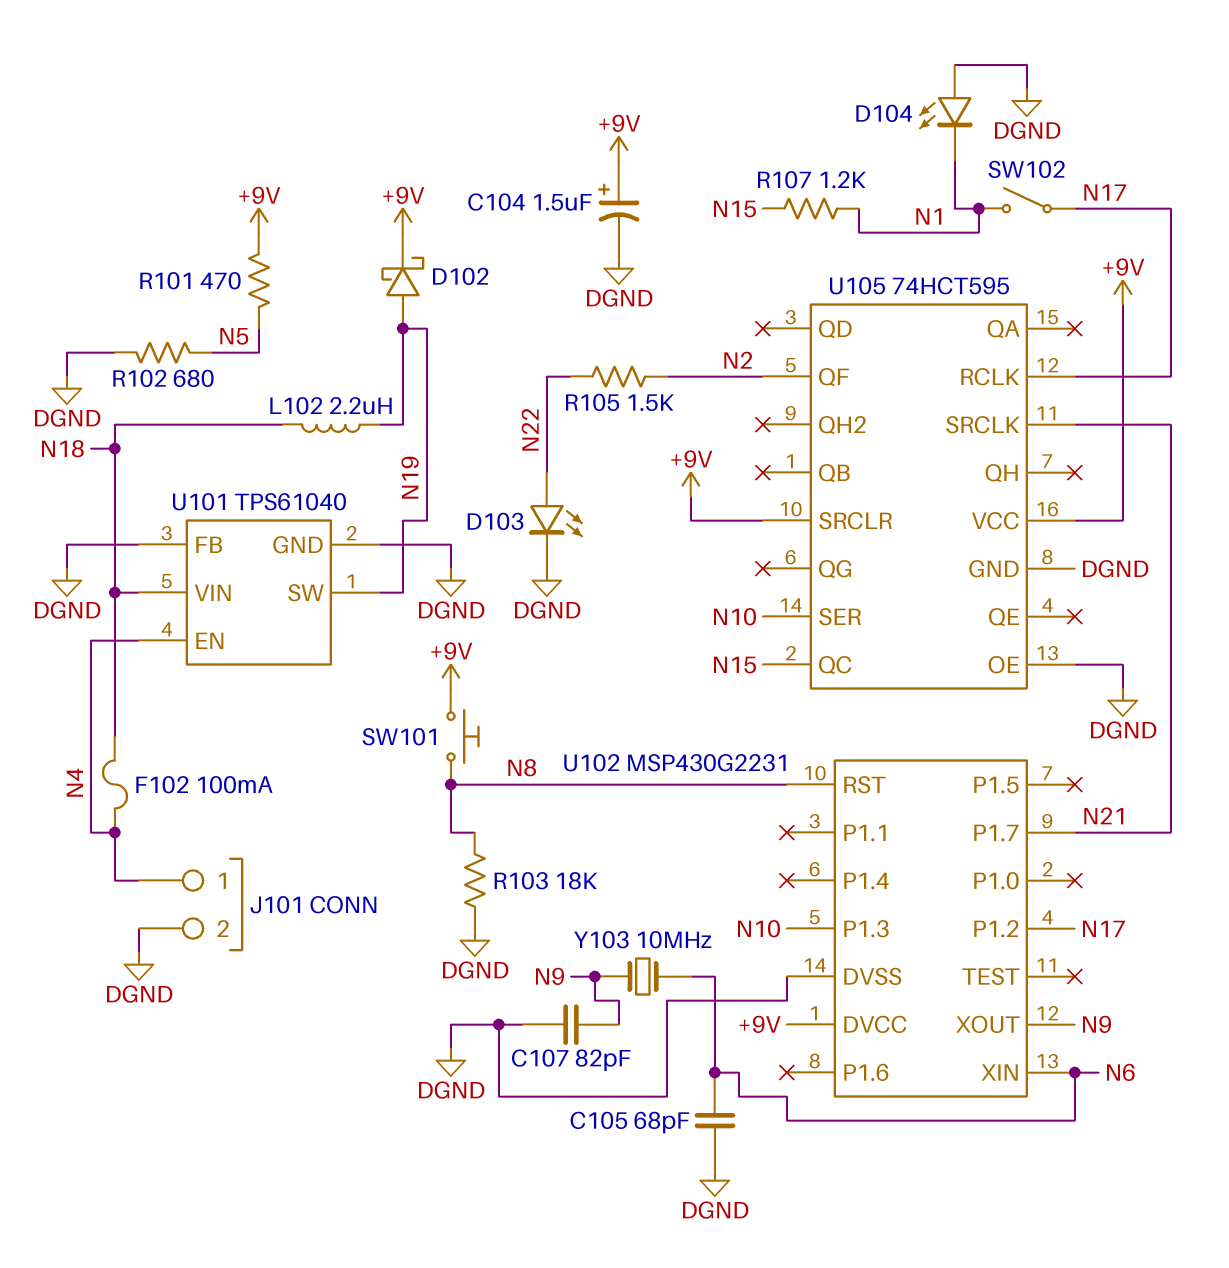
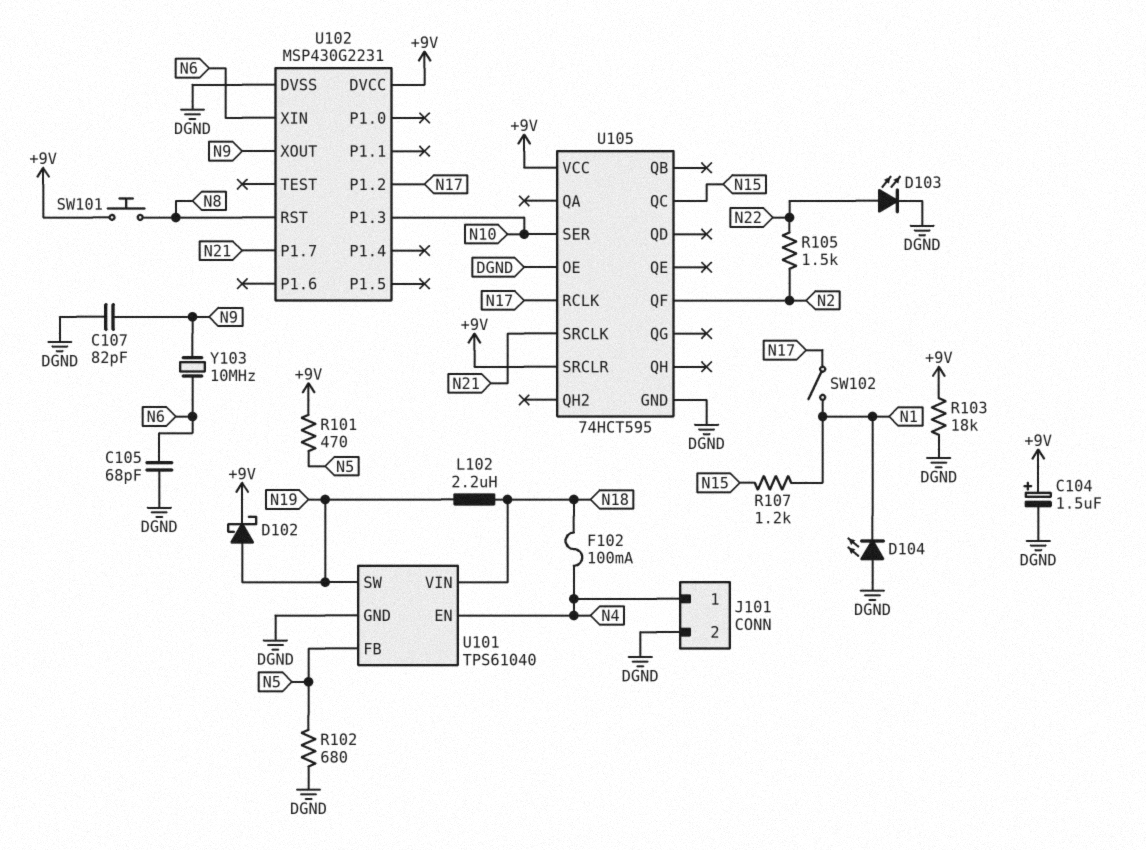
R103: 18k (DGND, N8) -> 18k (+9V, DGND)
U101 pin FB: DGND -> N5

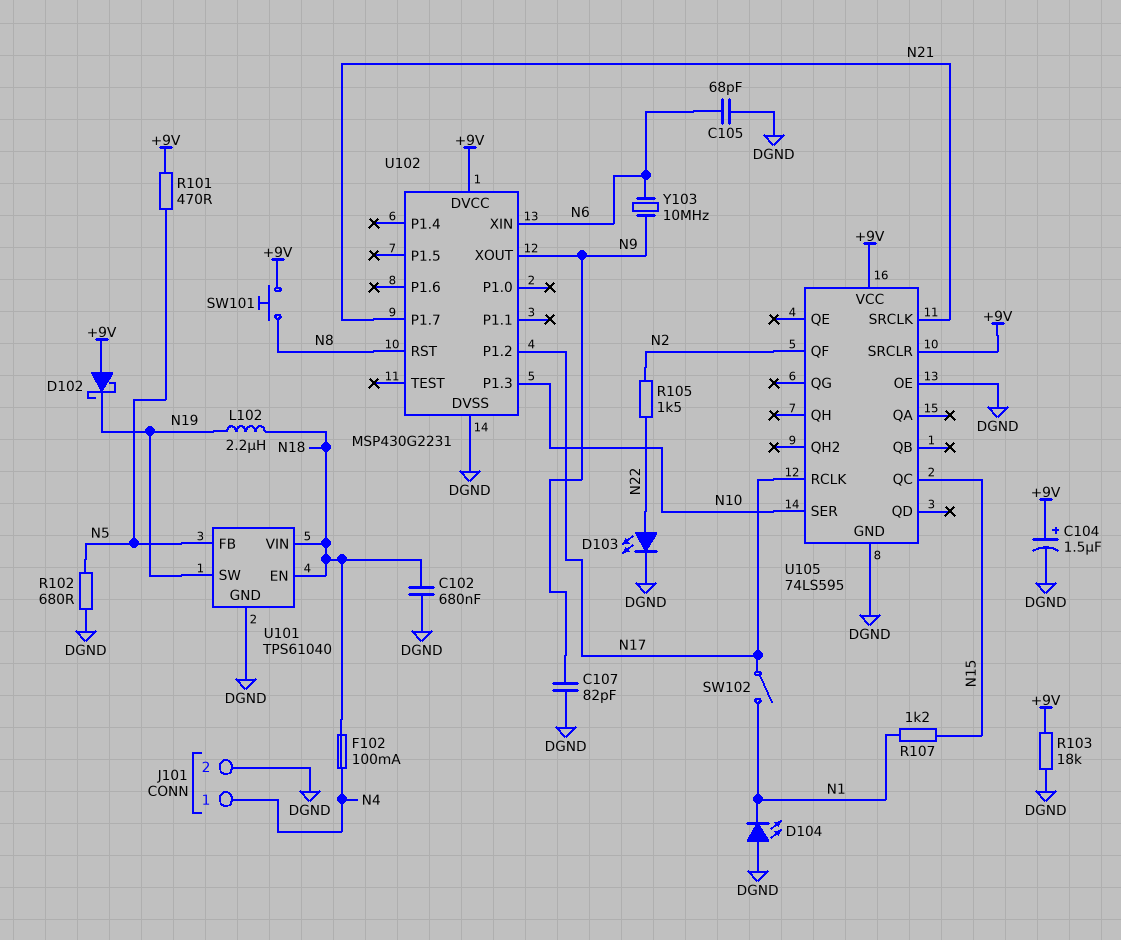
C102: none -> 680nF (DGND, N18)
D102: schottky (A N19, K +9V) -> schottky (A +9V, K N19)
U101 pin EN: N4 -> N18
U105: 74HCT595 -> 74LS595

